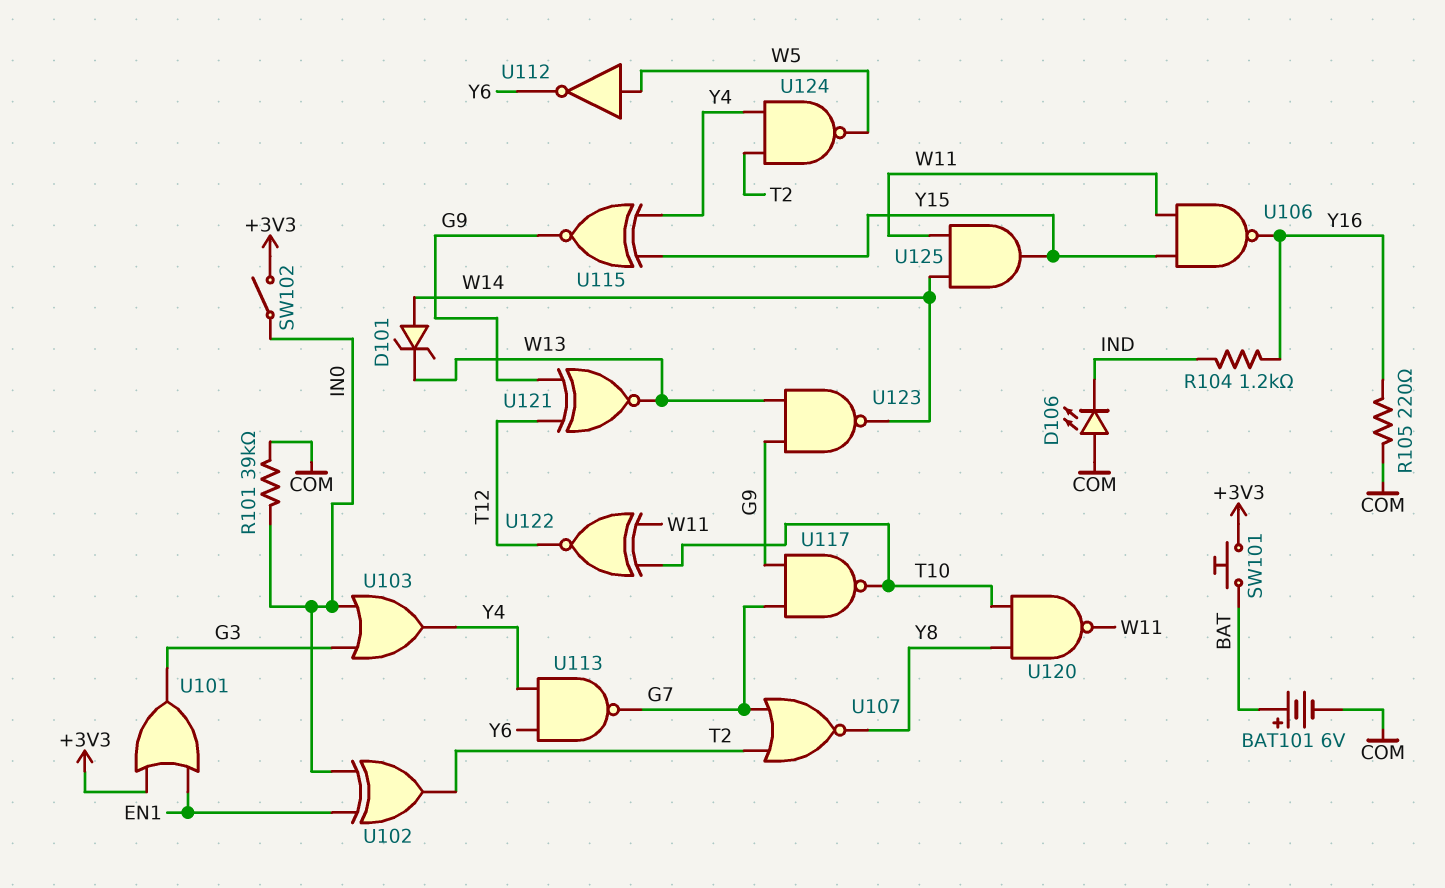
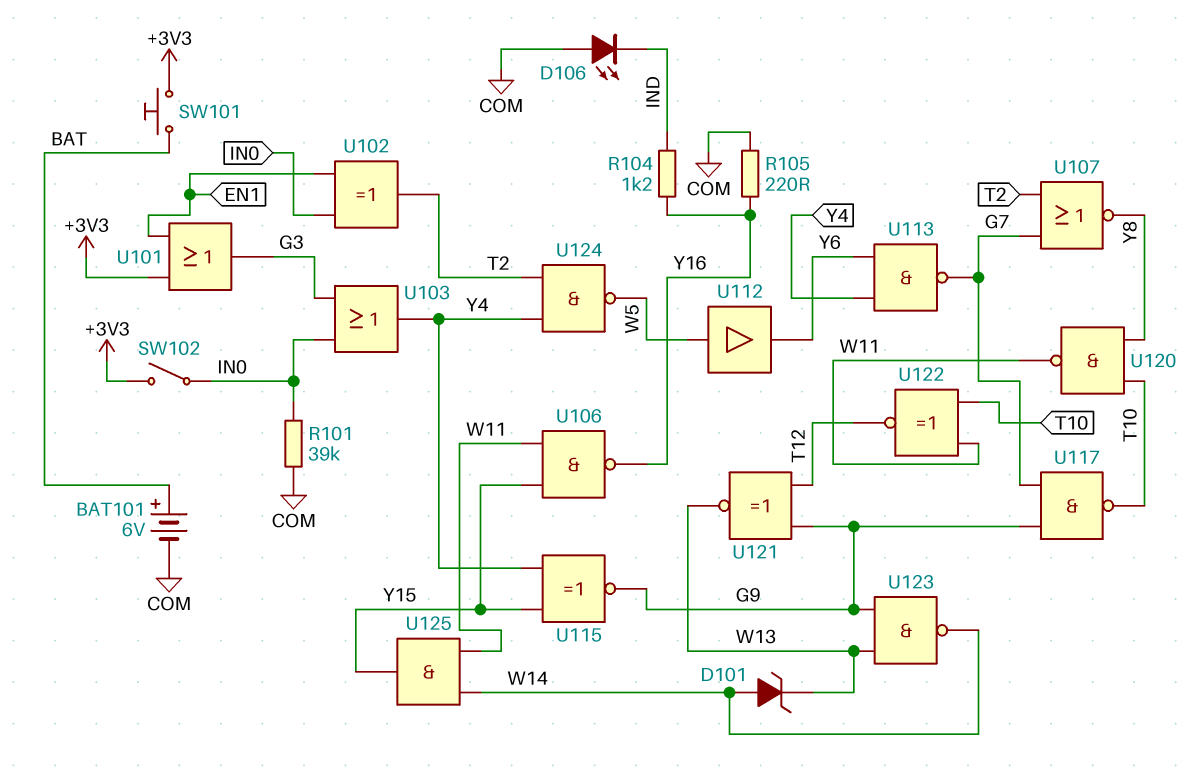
U112: NOT (in W5, out Y6) -> buffer (in W5, out Y6)

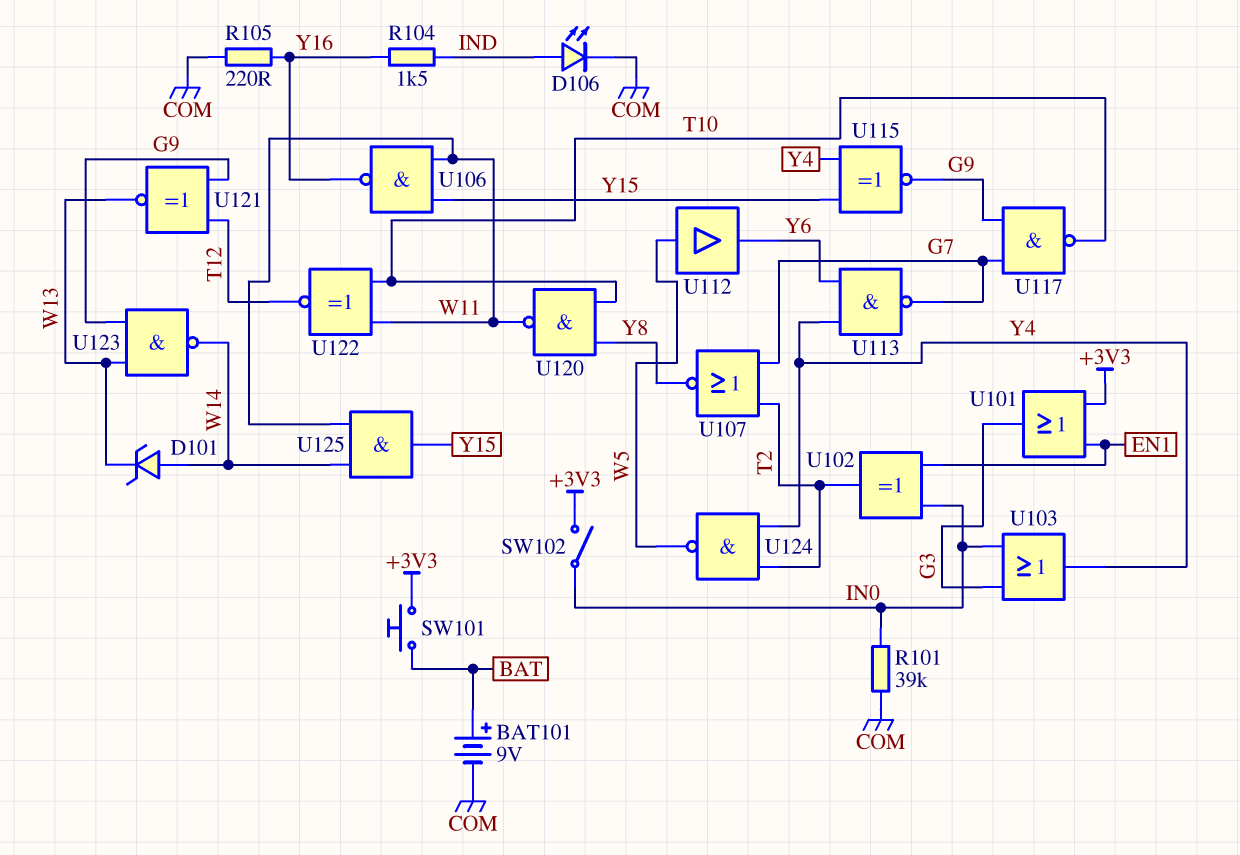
BAT101: 6V (plus BAT, minus COM) -> 9V (plus BAT, minus COM)
D106: LED (A COM, K IND) -> LED (A IND, K COM)
R104: 1.2k (IND, Y16) -> 1.5k (IND, Y16)

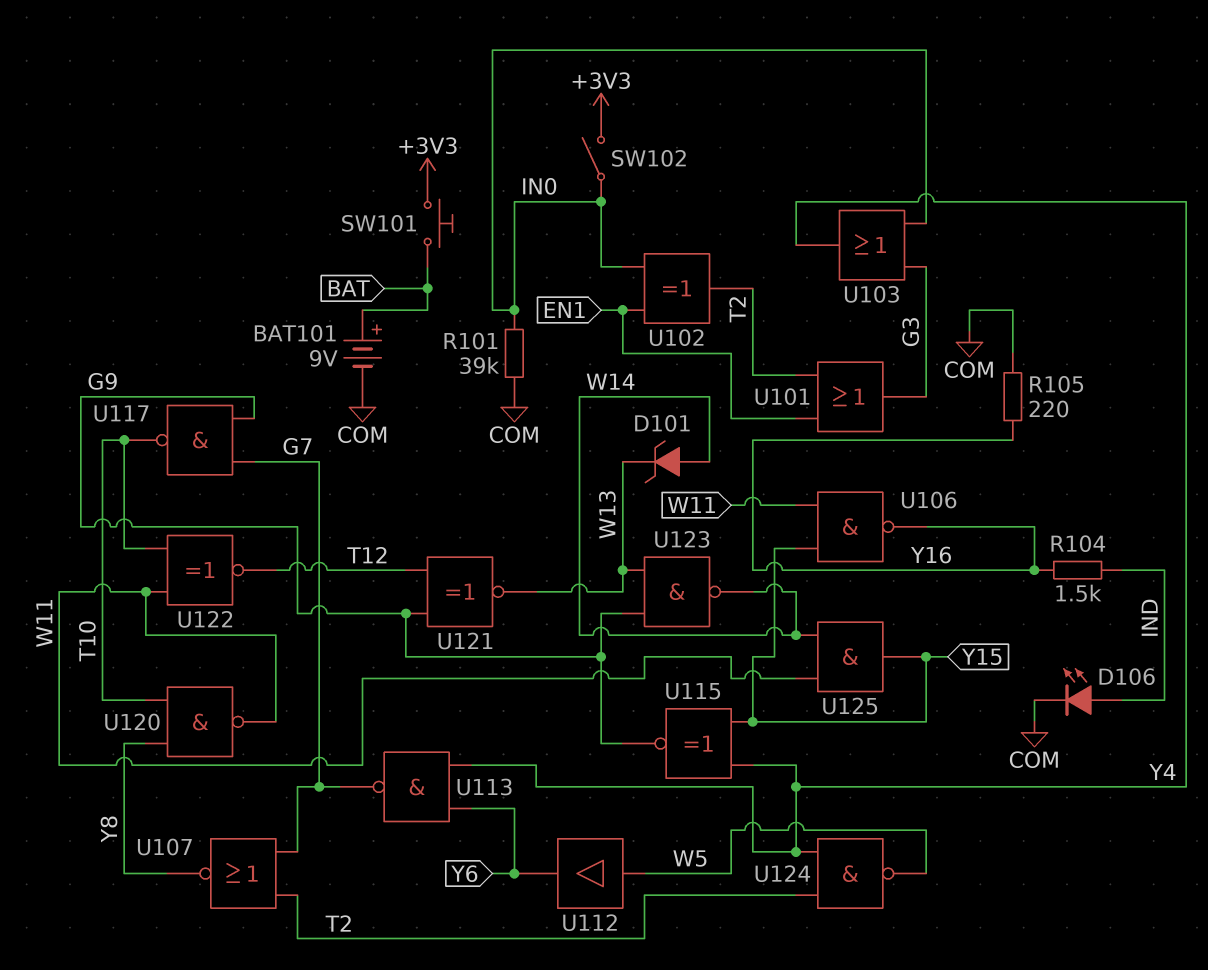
U101: OR (in +3V3, in EN1, out G3) -> OR (in EN1, in T2, out G3)

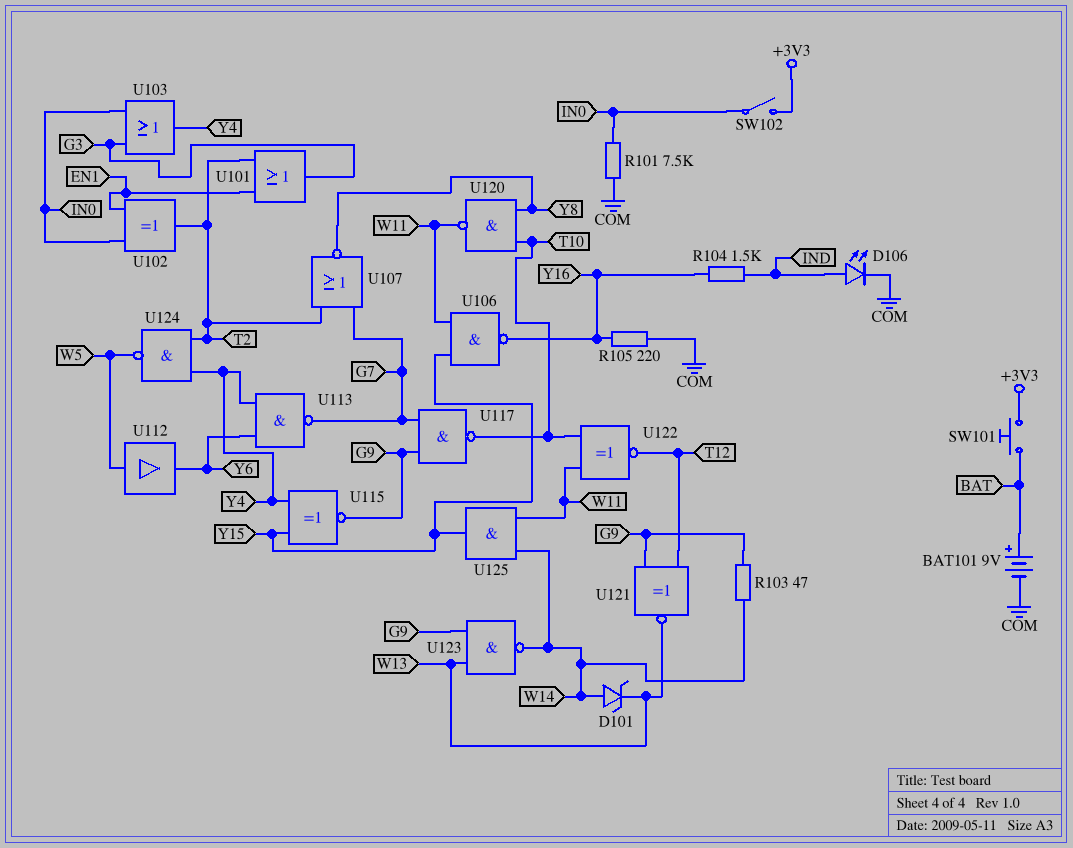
R101: 39k (COM, IN0) -> 7.5k (COM, IN0)
R103: none -> 47 (G9, W14)

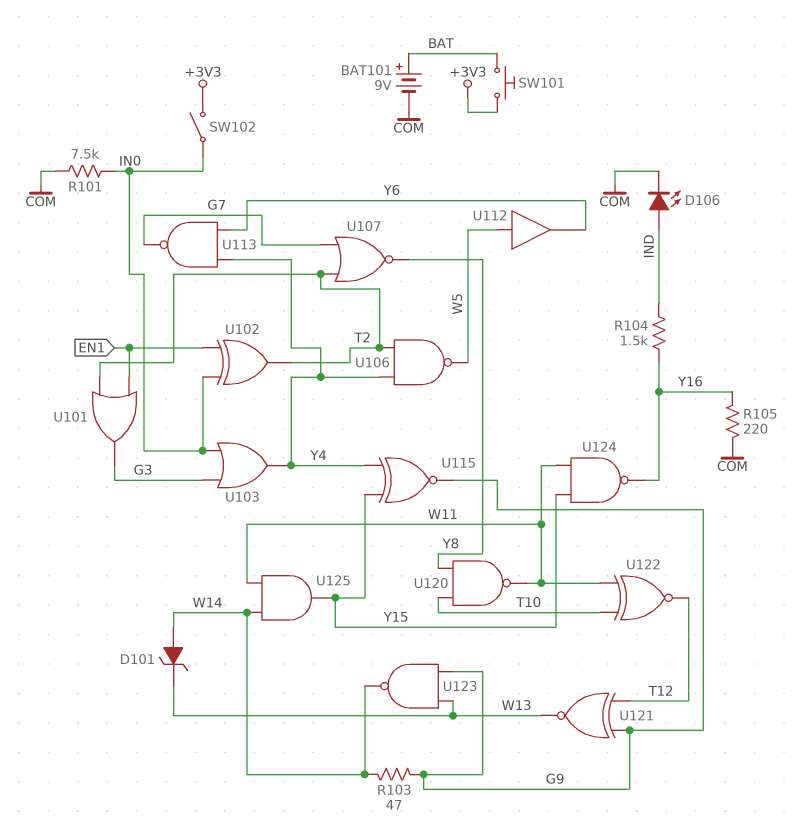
U106: NAND (in W11, in Y15, out Y16) -> NAND (in T2, in Y4, out W5)
U117: NAND (in G7, in G9, out T10) -> none
U124: NAND (in T2, in Y4, out W5) -> NAND (in W11, in Y15, out Y16)

